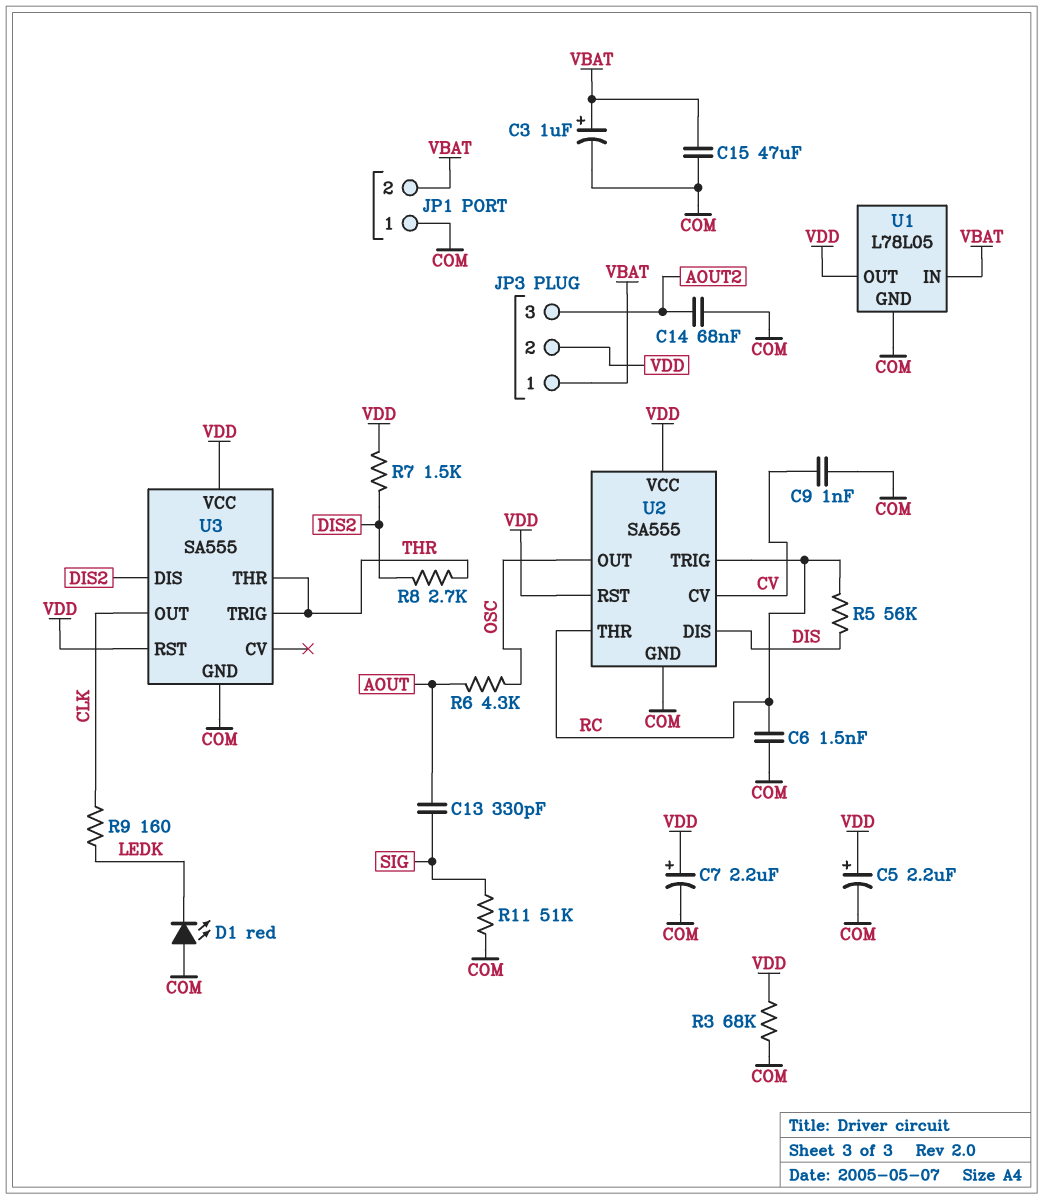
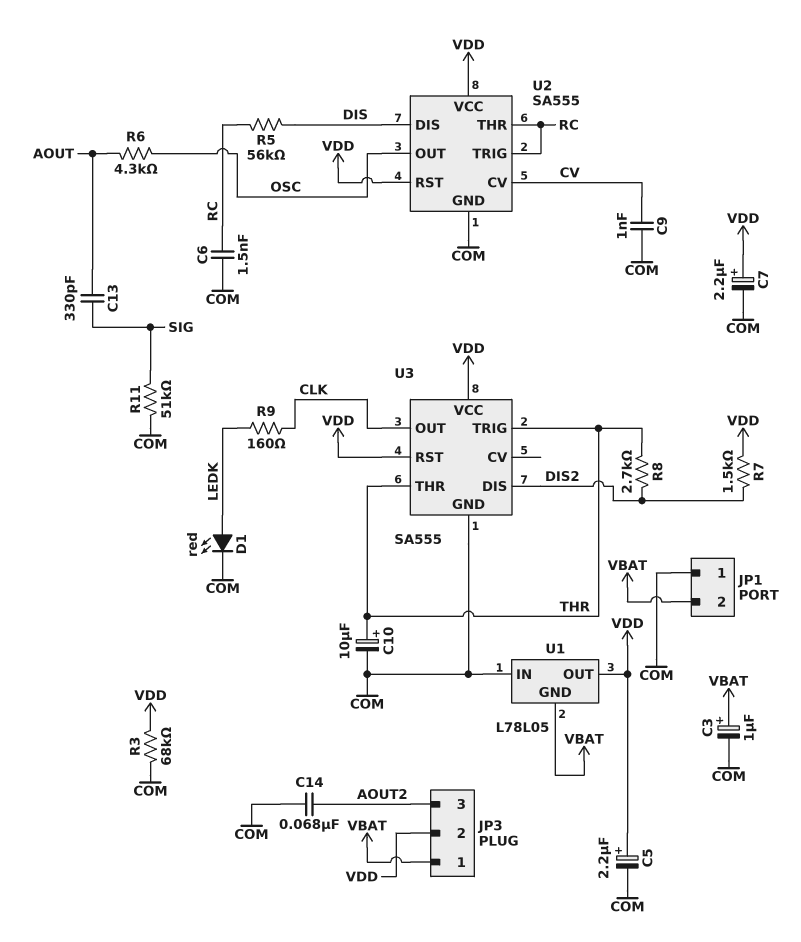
C10: none -> 10uF (plus THR, minus COM)
C15: 47uF (COM, VBAT) -> none
D1: LED red (A COM, K LEDK) -> LED red (A LEDK, K COM)
U1 pin GND: COM -> VBAT
U1 pin IN: VBAT -> COM

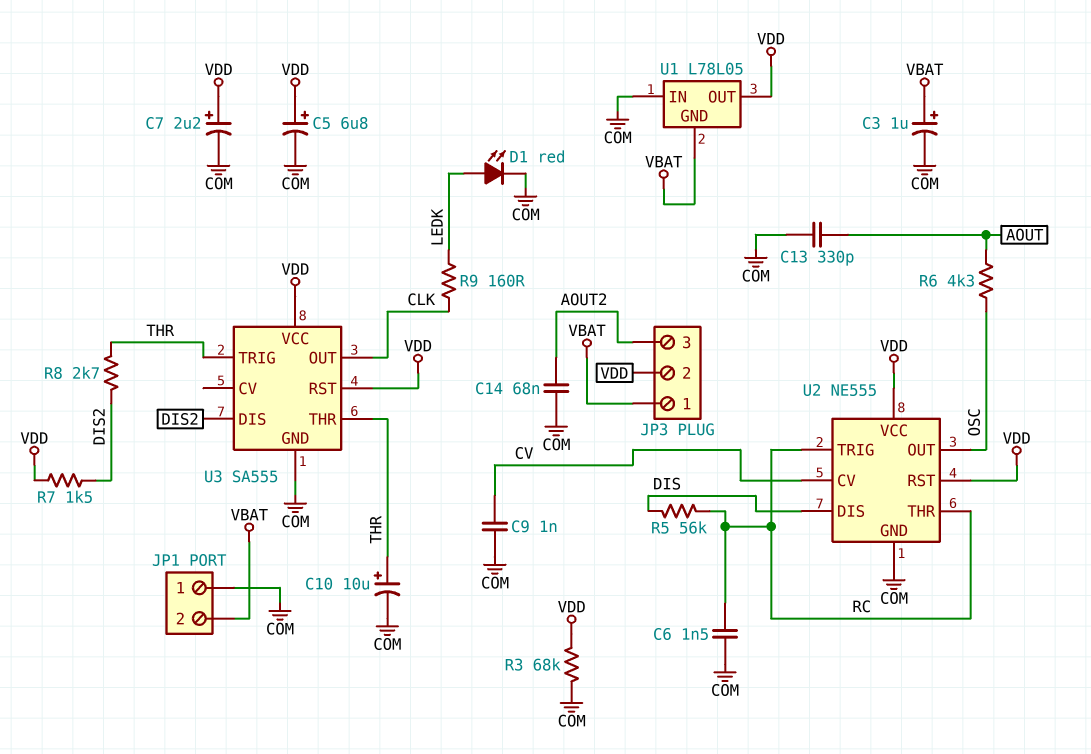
C5: 2.2uF (plus VDD, minus COM) -> 6.8uF (plus VDD, minus COM)
C13: 330pF (AOUT, SIG) -> 330pF (AOUT, COM)
R11: 51k (COM, SIG) -> none
U2: SA555 -> NE555

